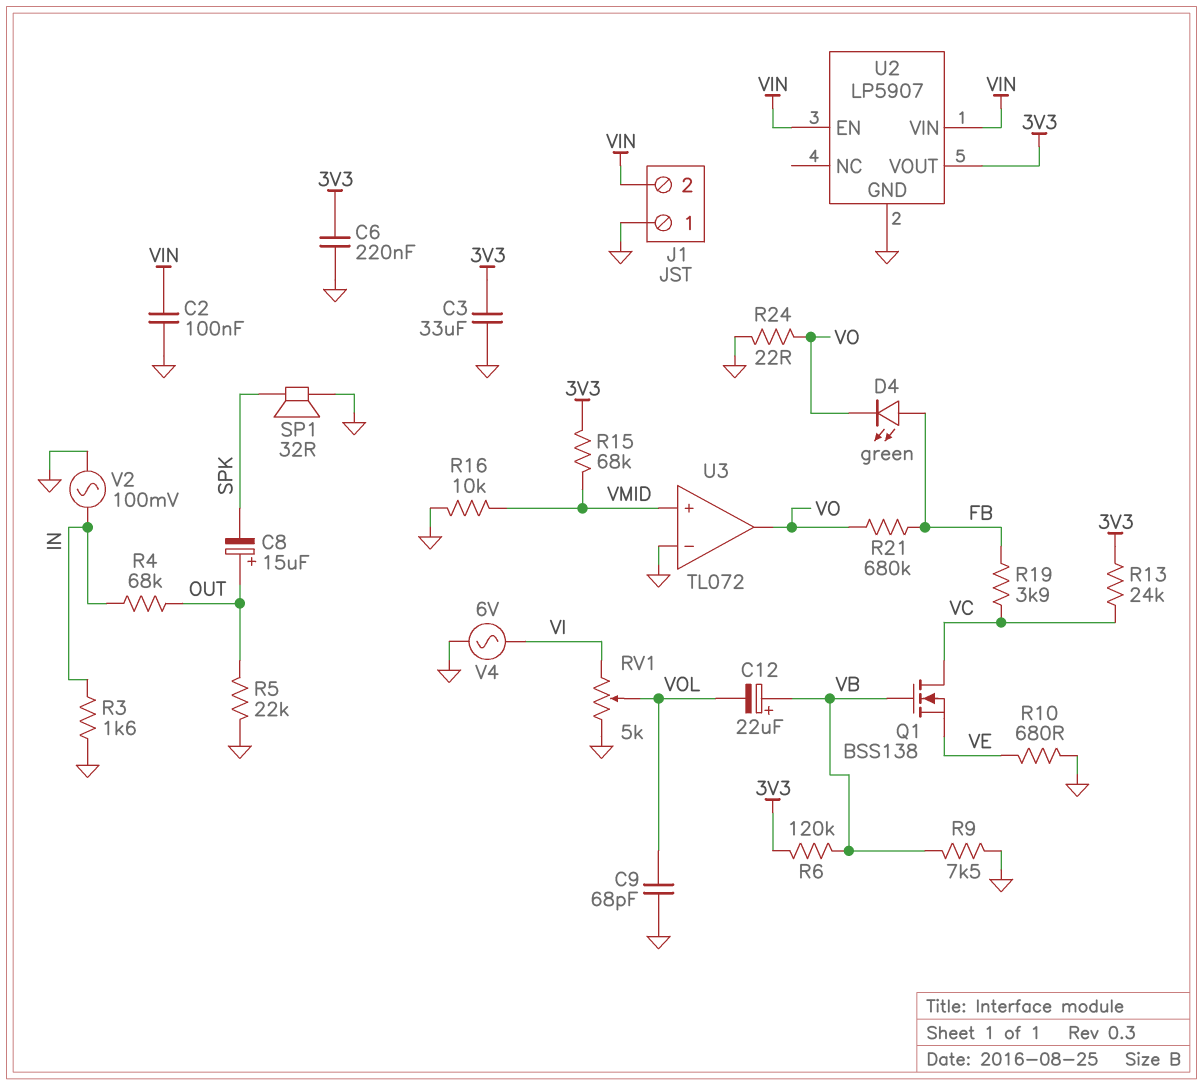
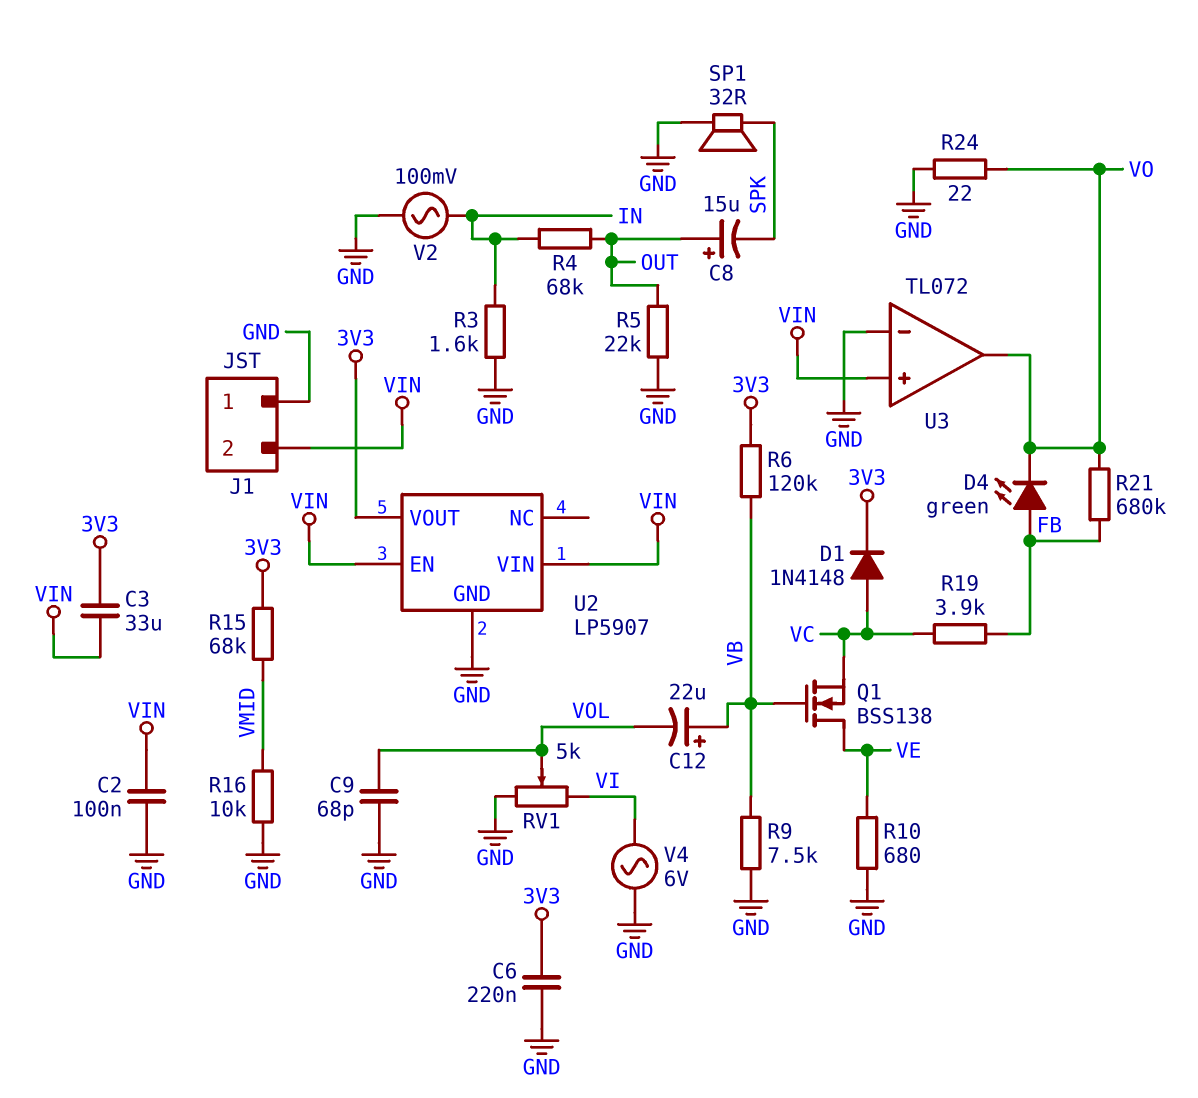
C3: 33uF (3V3, GND) -> 33uF (3V3, VIN)
D1: none -> diode 1N4148 (A VC, K 3V3)
Q1: NMOS BSS138 (G VB, D VC, S VE) -> NMOS BSS138 (G VB, D VE, S VC)
R13: 24k (3V3, VC) -> none
U3 pin in+: VMID -> VIN

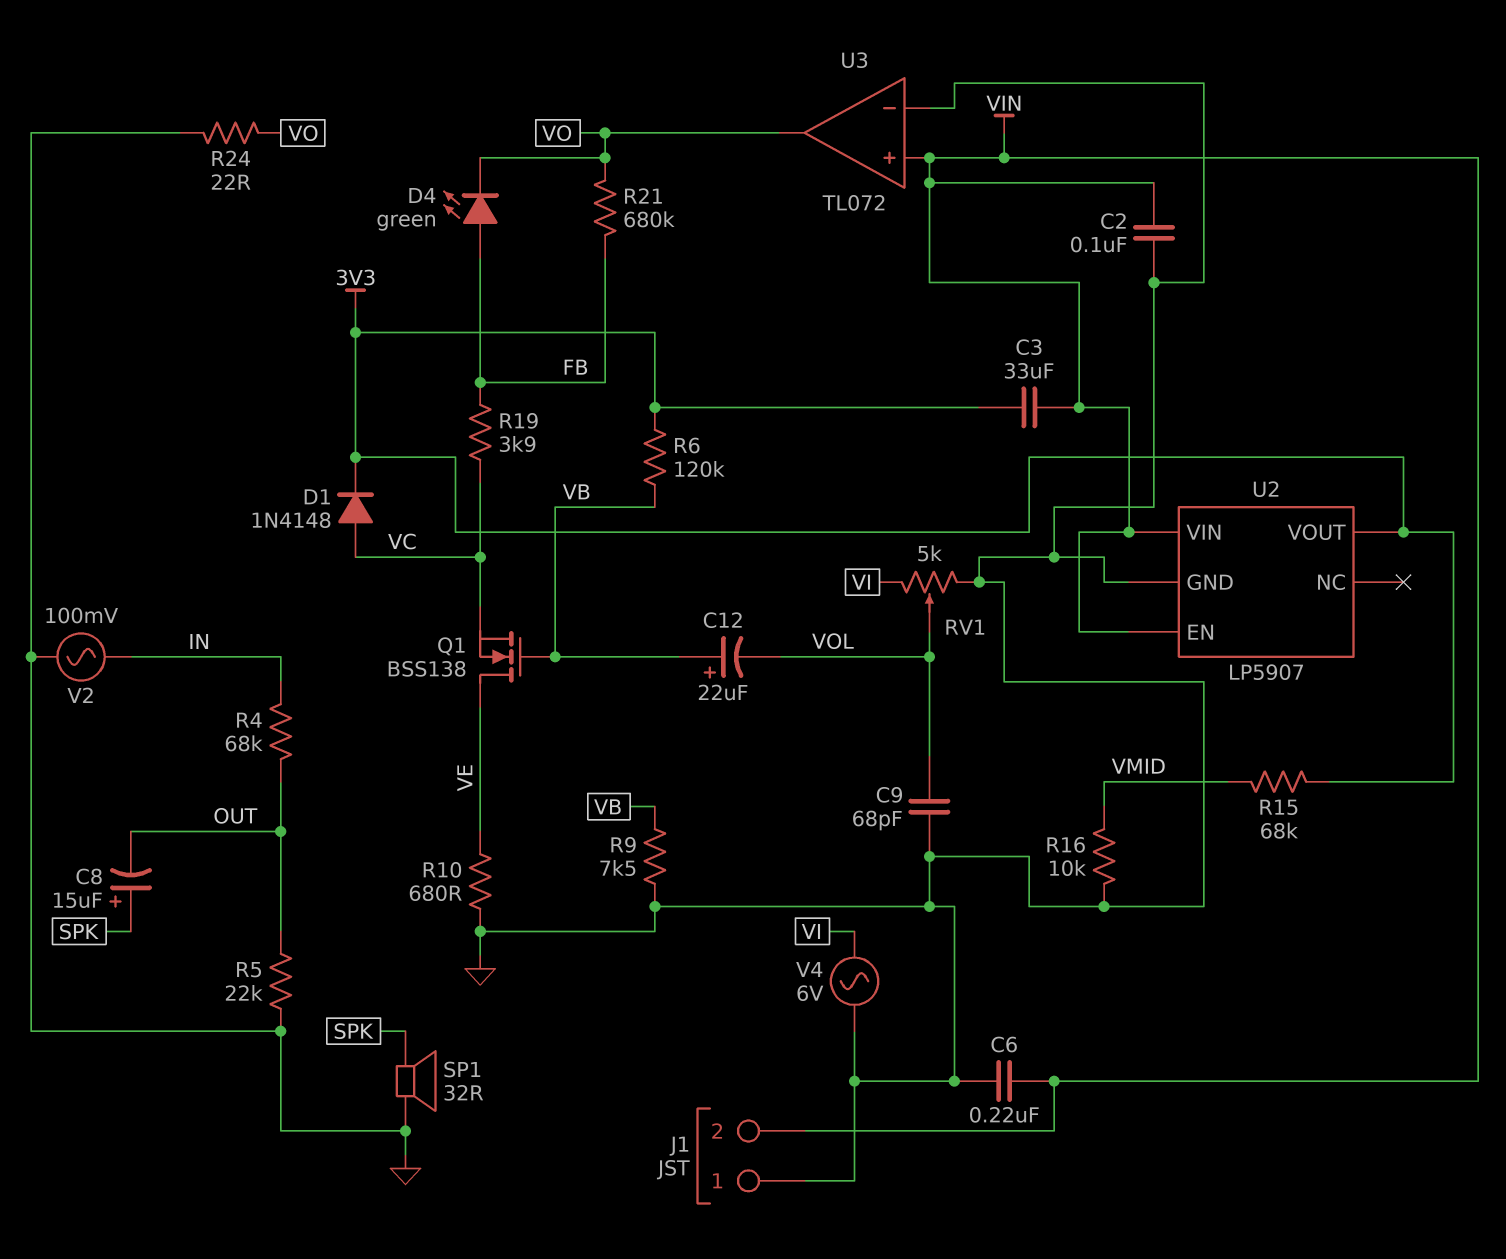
C6: 220nF (3V3, GND) -> 220nF (GND, VIN)
C8: 15uF (plus OUT, minus SPK) -> 15uF (plus SPK, minus OUT)
R3: 1.6k (GND, IN) -> none

